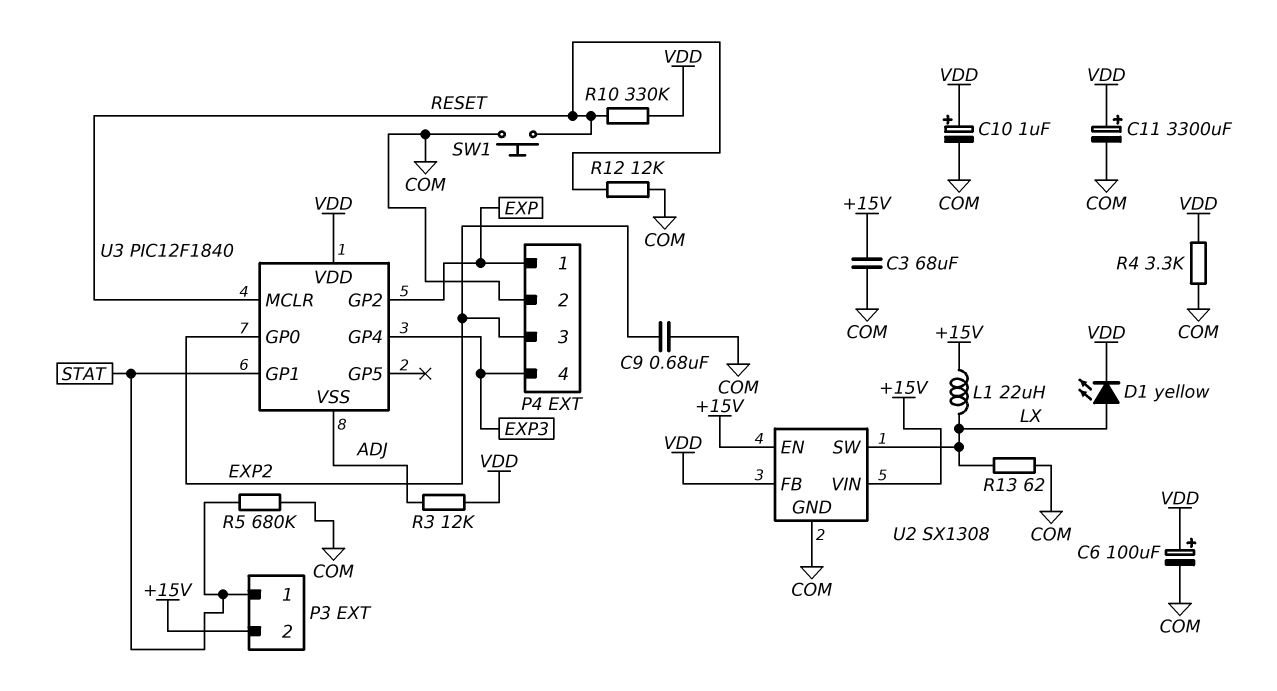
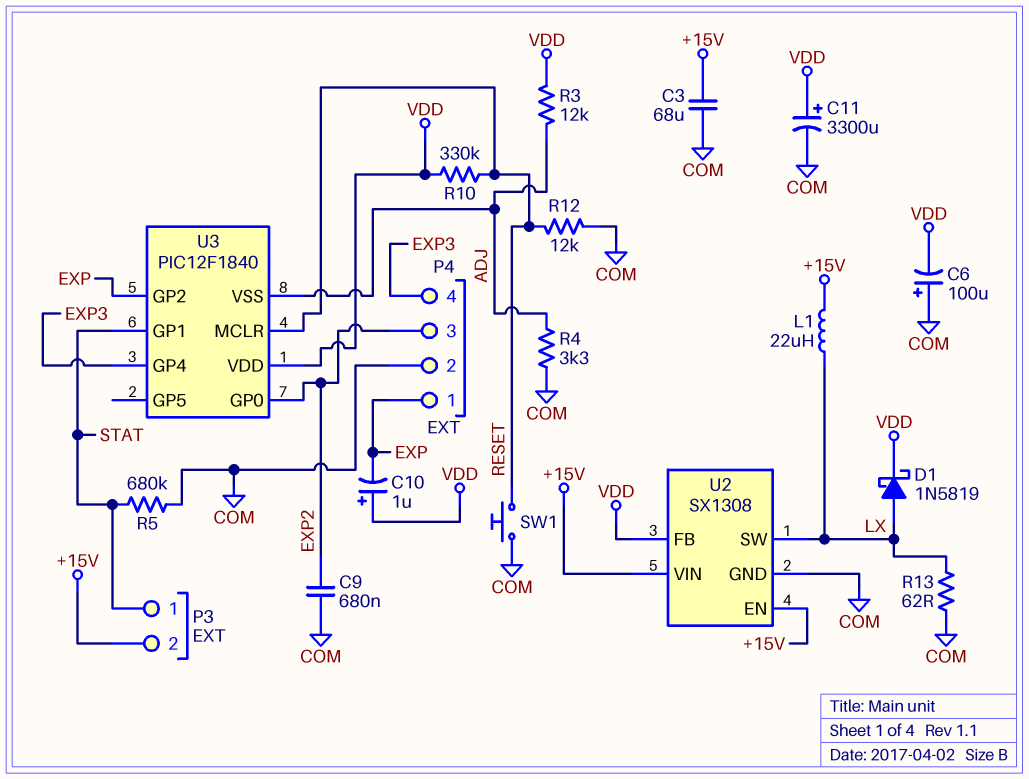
C6: 100uF (plus VDD, minus COM) -> 100uF (plus COM, minus VDD)
C10: 1uF (plus VDD, minus COM) -> 1uF (plus VDD, minus EXP)
D1: LED yellow (A LX, K VDD) -> schottky 1N5819 (A LX, K VDD)
R4: 3.3k (COM, VDD) -> 3.3k (ADJ, COM)

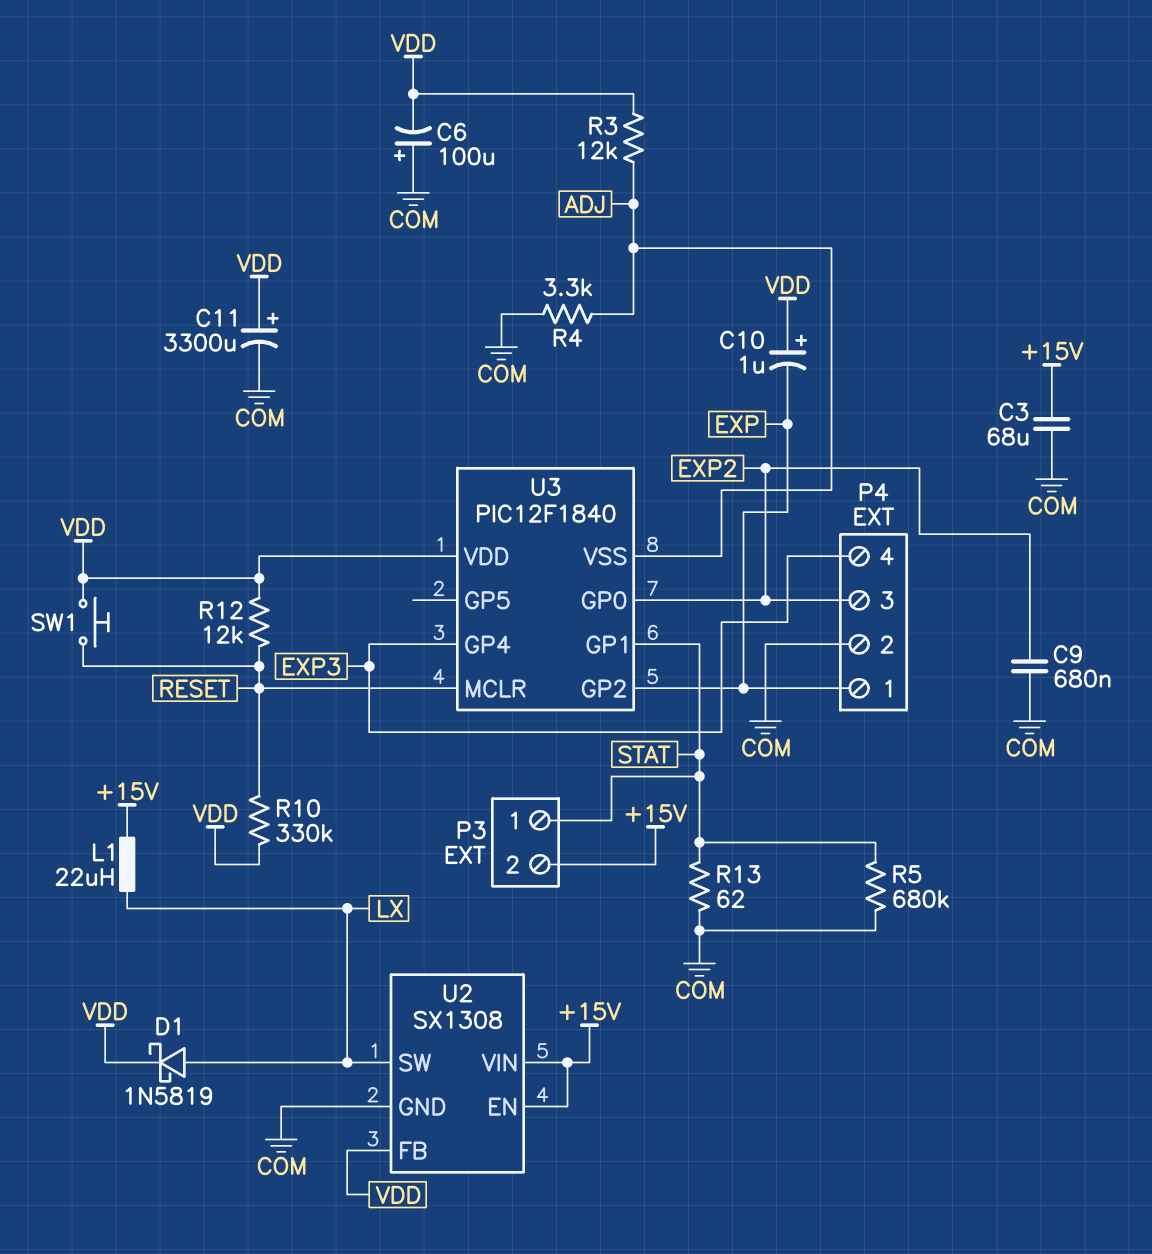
R12: 12k (COM, RESET) -> 12k (RESET, VDD)
R13: 62 (COM, LX) -> 62 (COM, STAT)
SW1: button (COM, RESET) -> button (RESET, VDD)

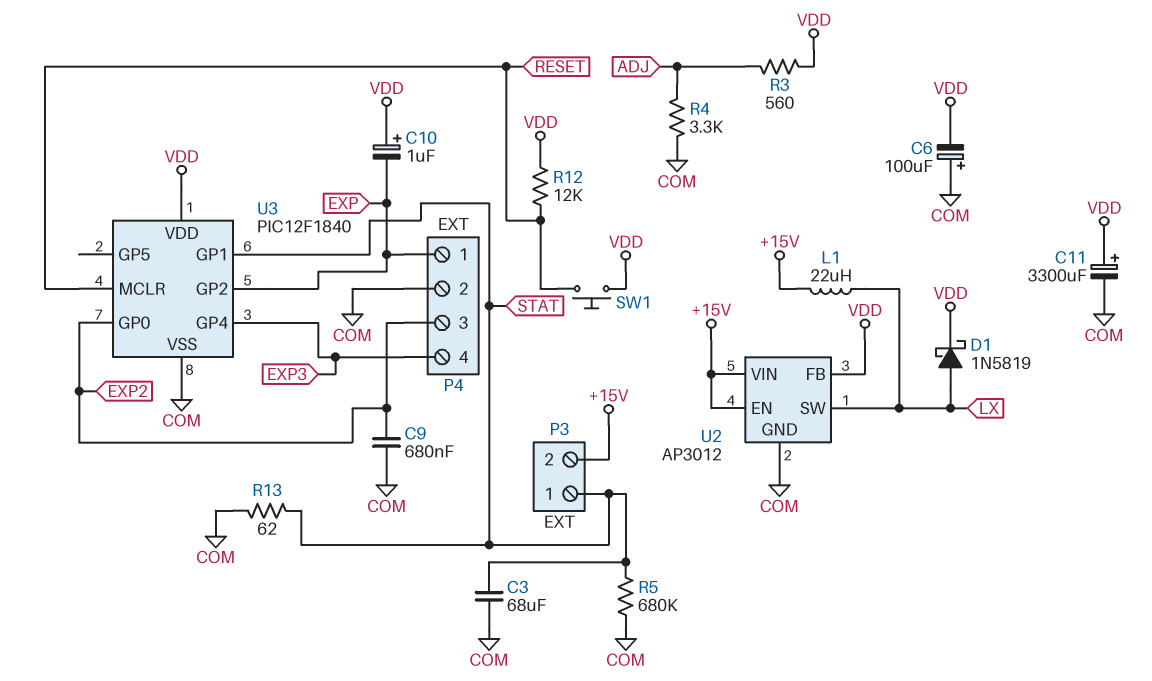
C3: 68uF (+15V, COM) -> 68uF (COM, STAT)
R3: 12k (ADJ, VDD) -> 560 (ADJ, VDD)
R10: 330k (RESET, VDD) -> none
U2: SX1308 -> AP3012
U3 pin VSS: ADJ -> COM

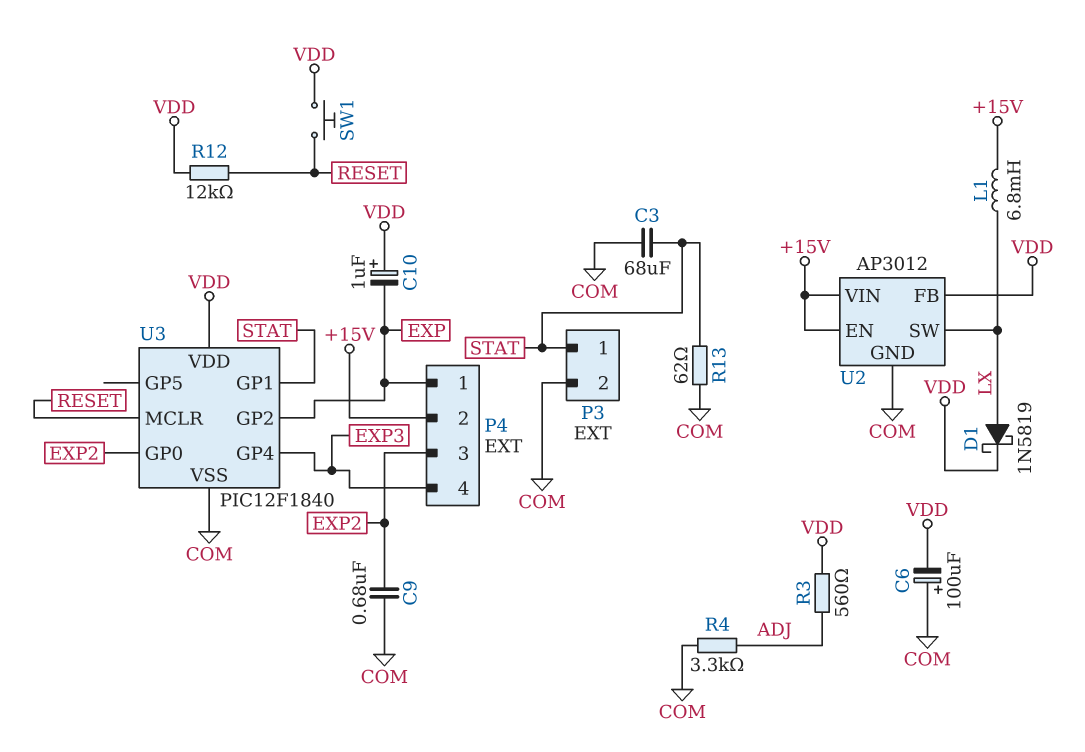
C11: 3300uF (plus VDD, minus COM) -> none
L1: 22uH (+15V, LX) -> 6.8mH (+15V, LX)
P3 pin 2: +15V -> COM
P4 pin 2: COM -> +15V
R5: 680k (COM, STAT) -> none

